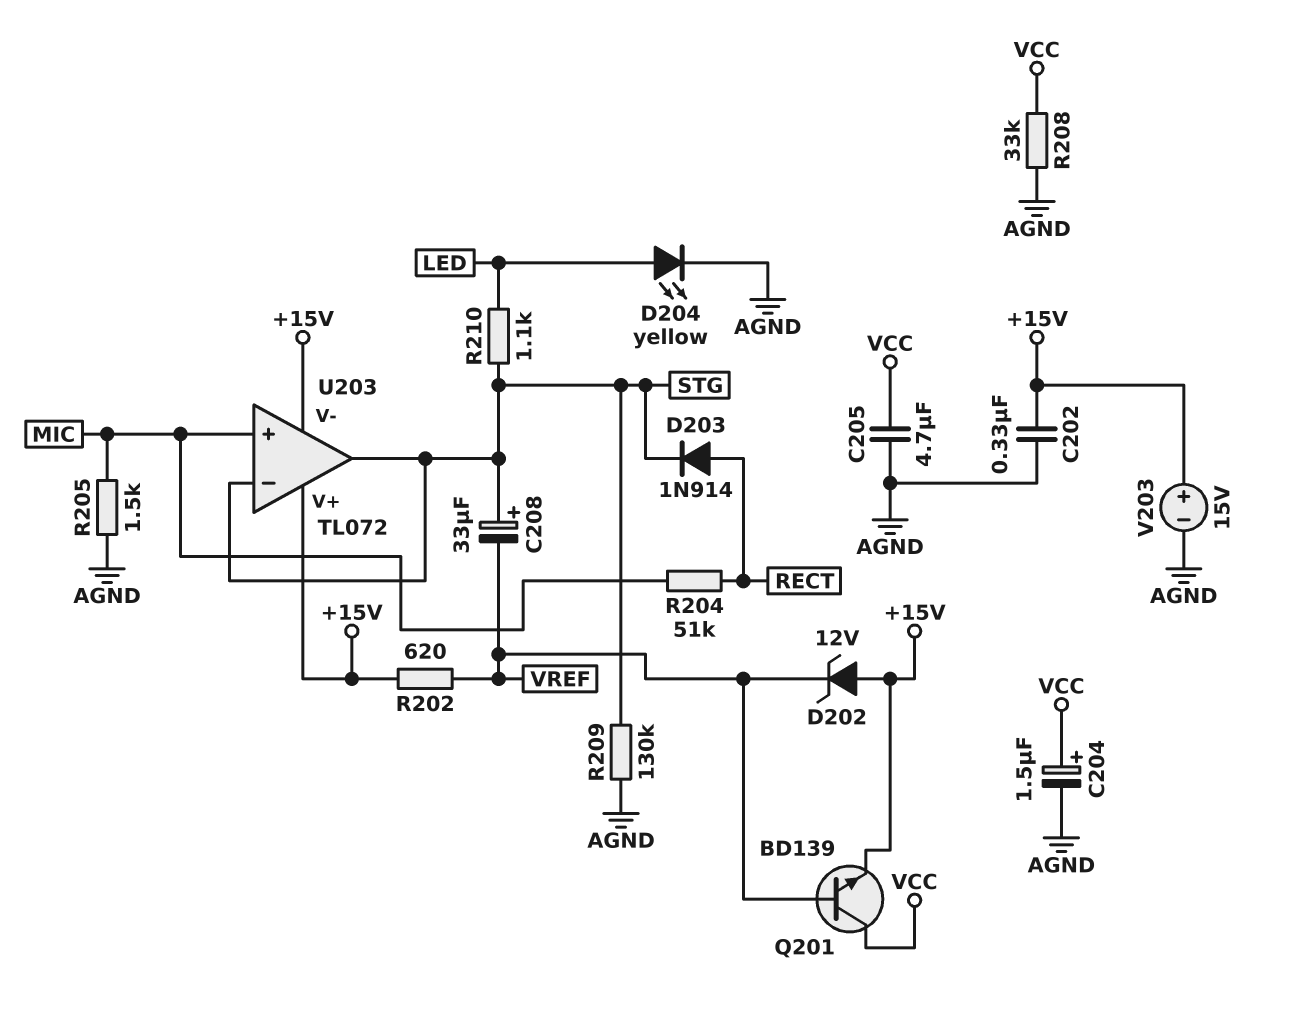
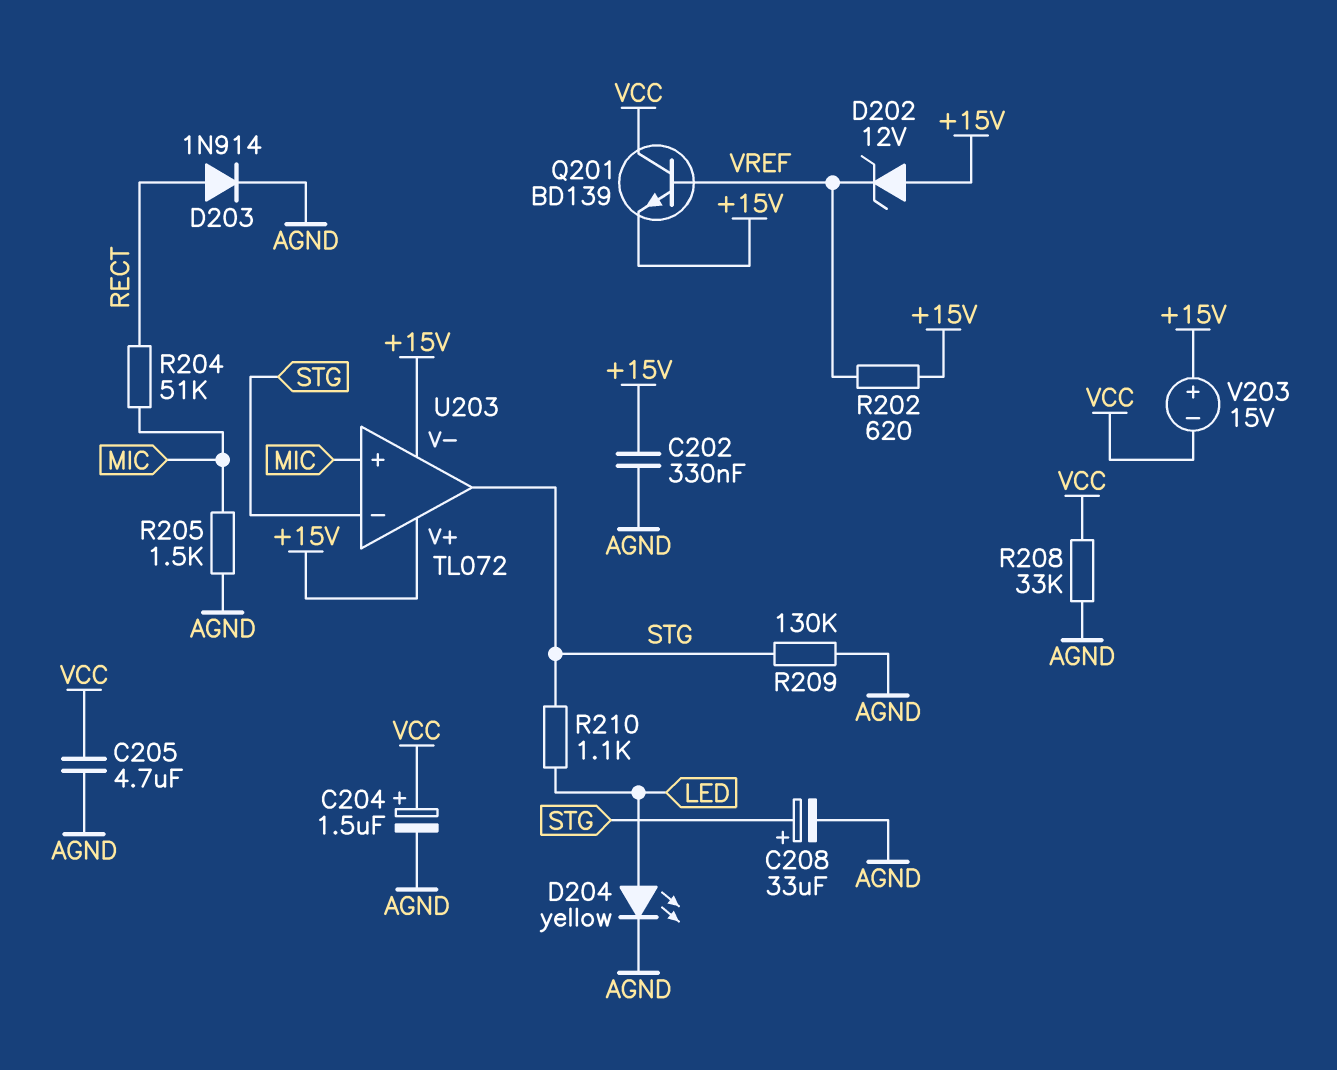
C208: 33uF (plus STG, minus VREF) -> 33uF (plus STG, minus AGND)
D203: diode 1N914 (A RECT, K STG) -> diode 1N914 (A RECT, K AGND)
V203: 15V (plus +15V, minus AGND) -> 15V (plus +15V, minus VCC)

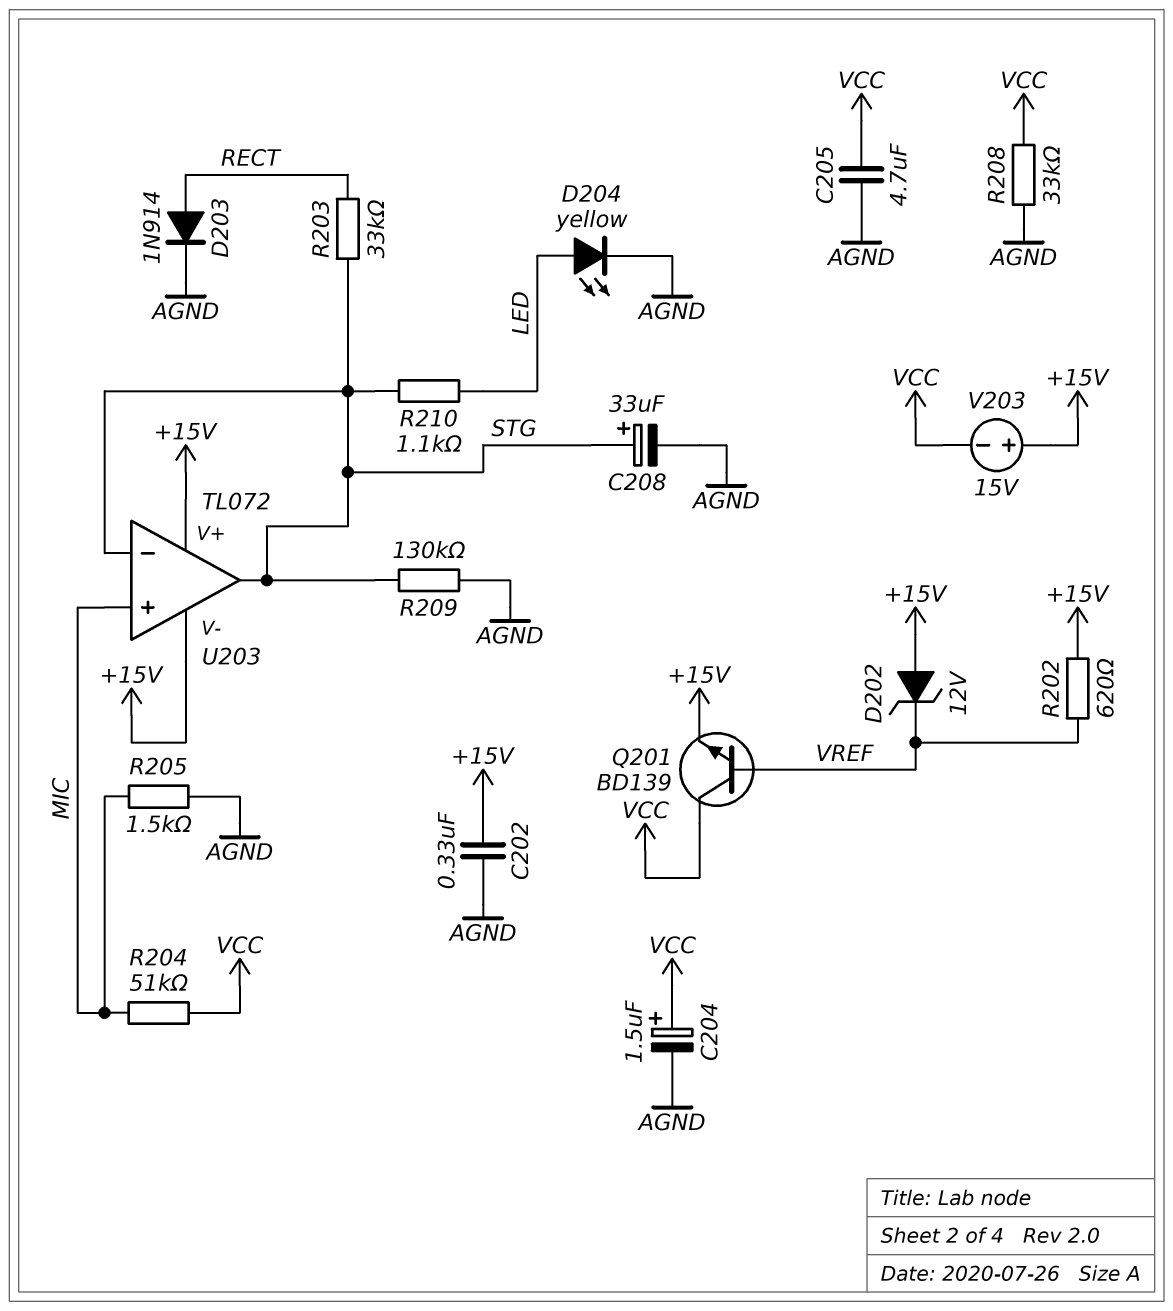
R203: none -> 33k (RECT, STG)
R204: 51k (MIC, RECT) -> 51k (MIC, VCC)

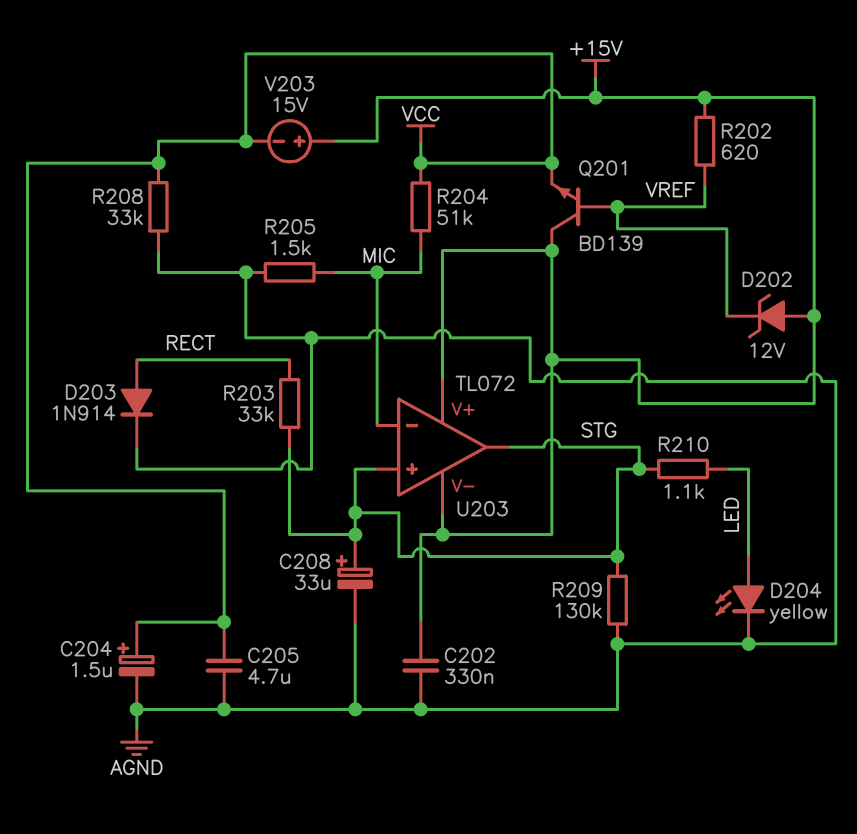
Q201: NPN BD139 (B VREF, C VCC, E +15V) -> NPN BD139 (B VREF, C +15V, E VCC)
U203 pin in+: MIC -> STG
U203 pin in-: STG -> MIC

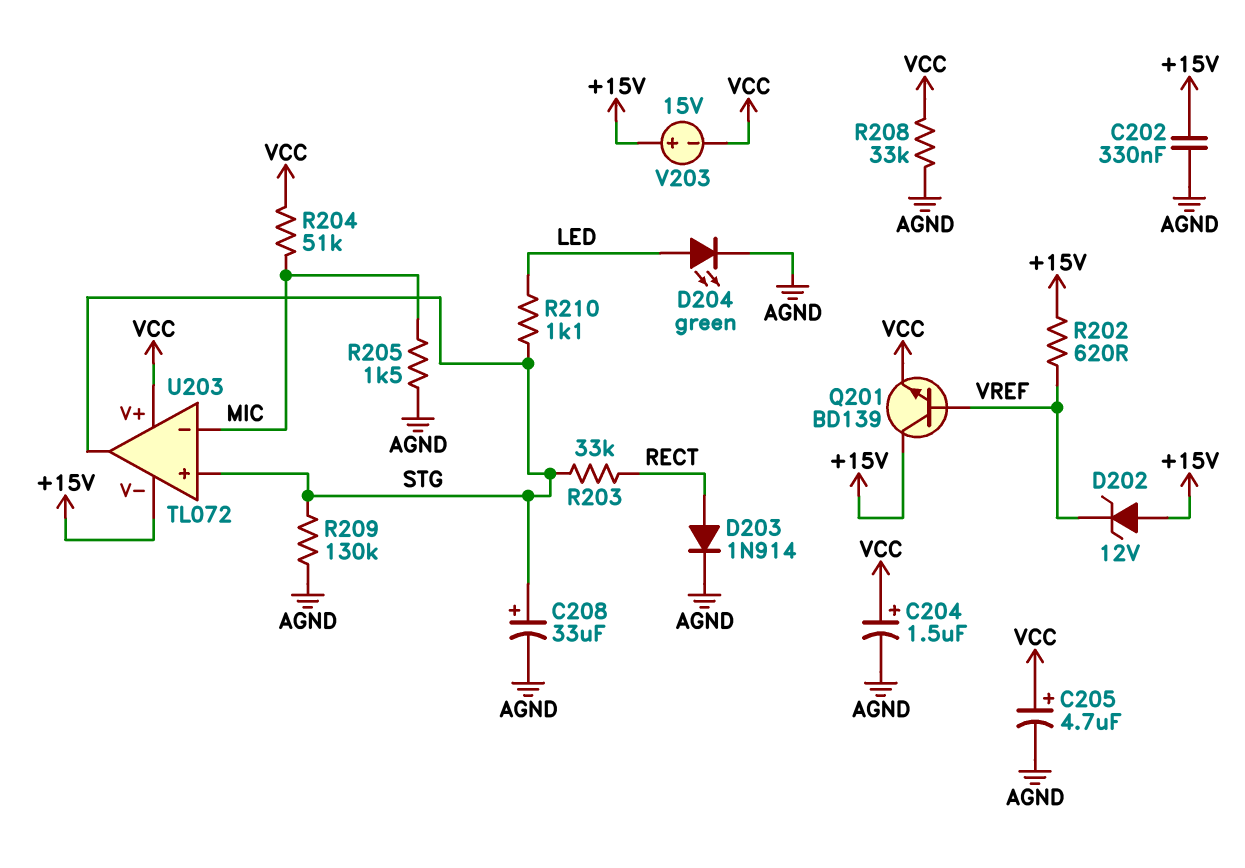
C205: 4.7uF (AGND, VCC) -> 4.7uF (plus VCC, minus AGND)
D204: LED yellow (A LED, K AGND) -> LED green (A LED, K AGND)
U203 pin V+: +15V -> VCC

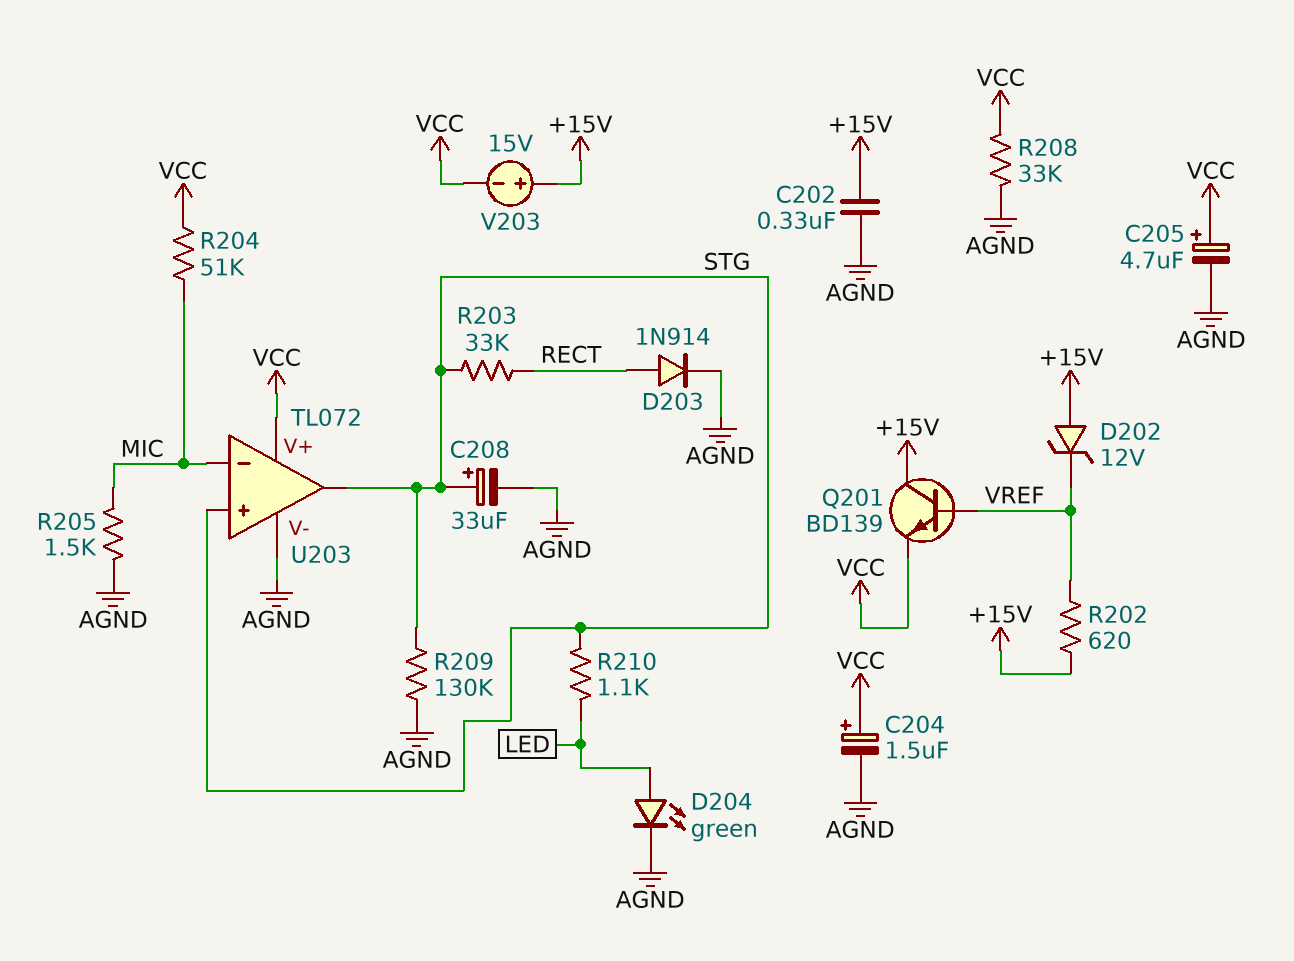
U203 pin V-: +15V -> AGND

